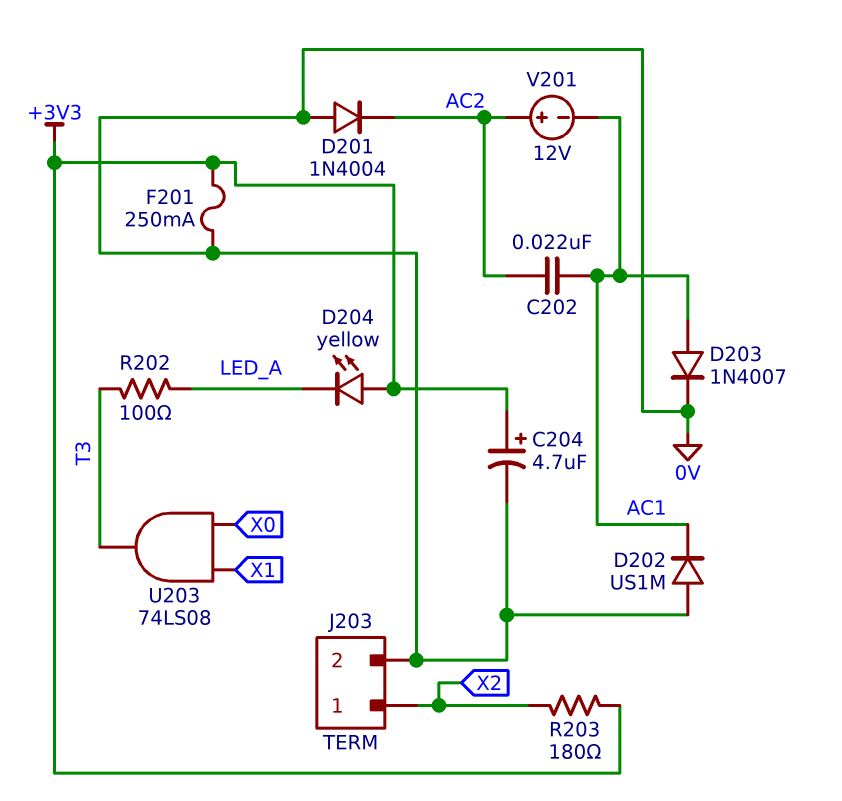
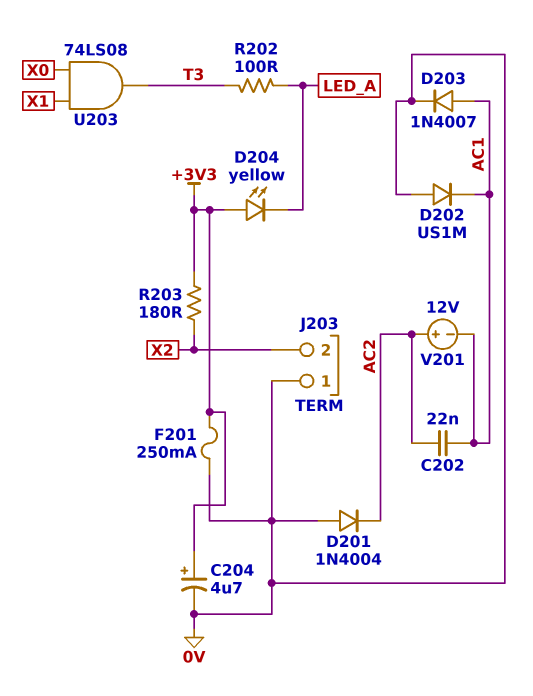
J203 pin 1: X2 -> 0V
J203 pin 2: 0V -> X2

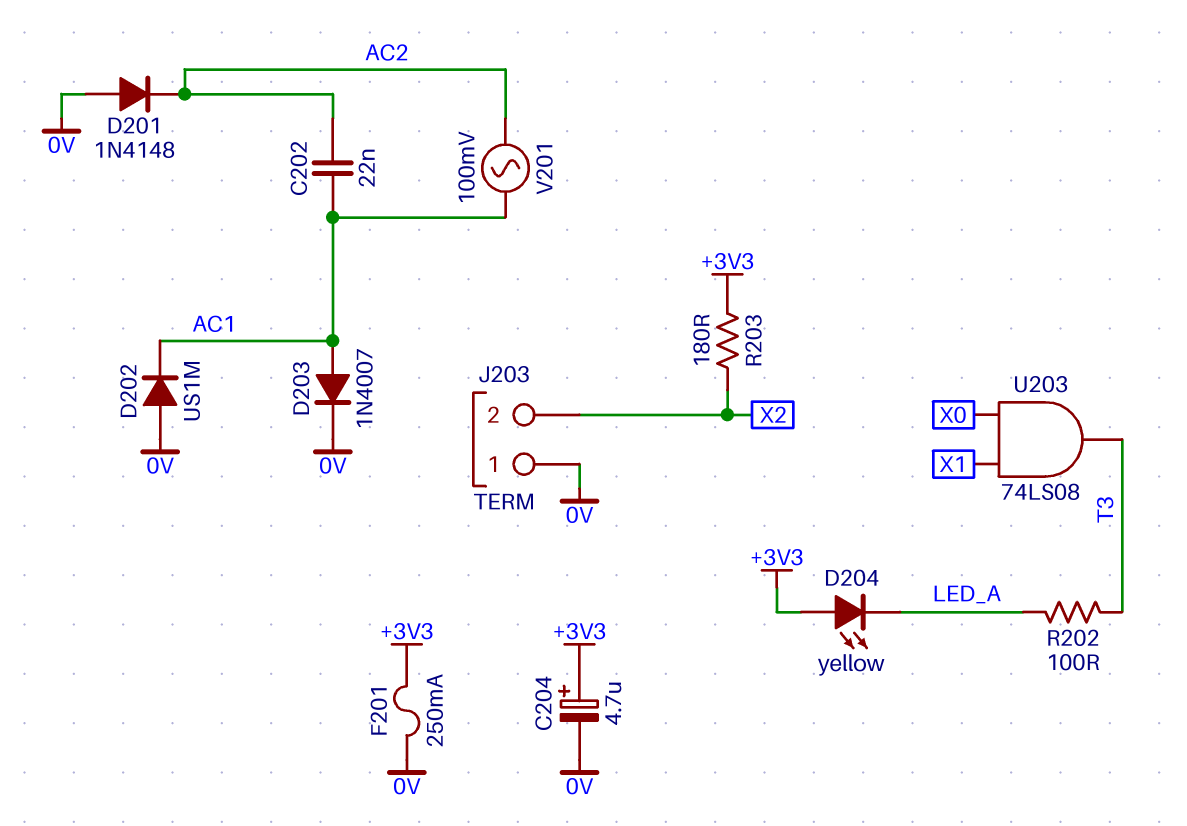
D201: diode 1N4004 (A 0V, K AC2) -> diode 1N4148 (A 0V, K AC2)
V201: 12V (plus AC2, minus AC1) -> AC 100mV (AC1, AC2)

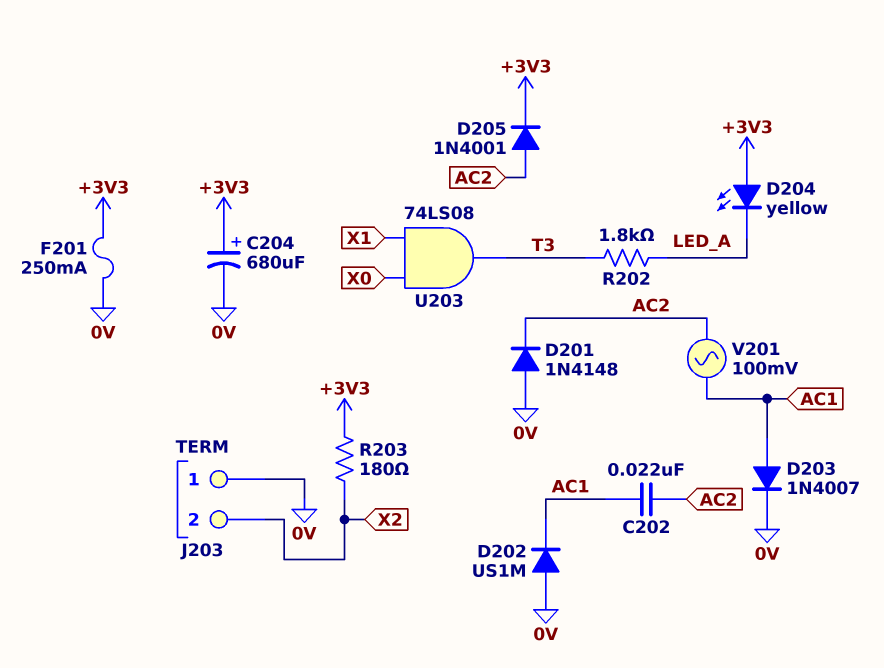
C204: 4.7uF (plus +3V3, minus 0V) -> 680uF (plus +3V3, minus 0V)
D205: none -> diode 1N4001 (A AC2, K +3V3)
R202: 100 (LED_A, T3) -> 1.8k (LED_A, T3)

